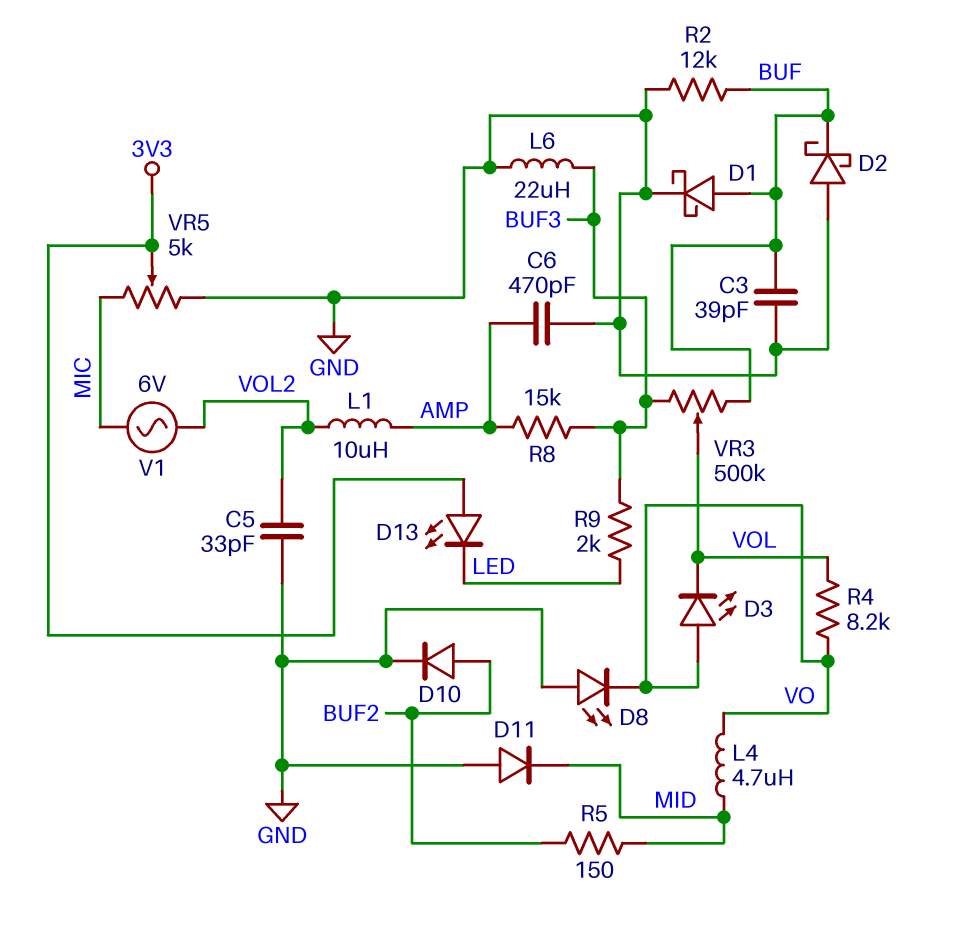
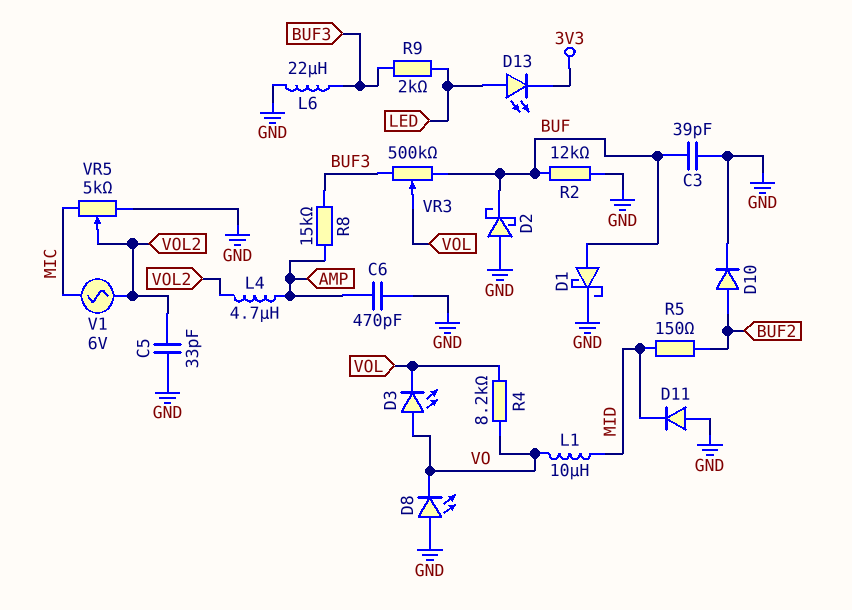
D13: LED (A 3V3, K LED) -> LED (A LED, K 3V3)
L1: 10uH (AMP, VOL2) -> 10uH (MID, VO)
L4: 4.7uH (MID, VO) -> 4.7uH (AMP, VOL2)
VR5: 5k (GND, MIC, wiper 3V3) -> 5k (GND, MIC, wiper VOL2)

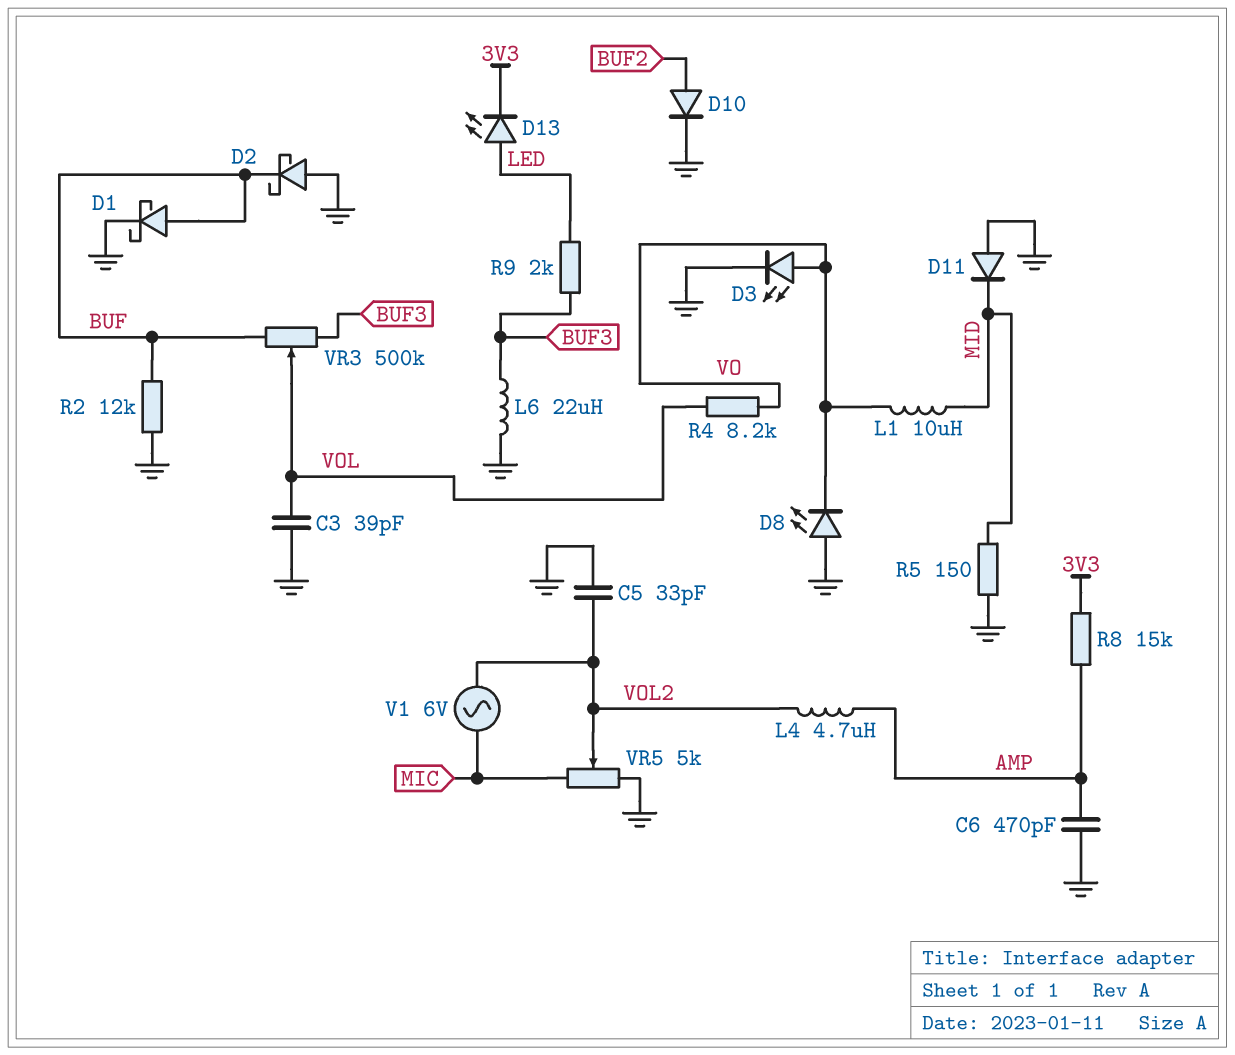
C3: 39pF (BUF, GND) -> 39pF (GND, VOL)
D3: LED (A VO, K VOL) -> LED (A VO, K GND)
R5: 150 (BUF2, MID) -> 150 (GND, MID)
R8: 15k (AMP, BUF3) -> 15k (3V3, AMP)

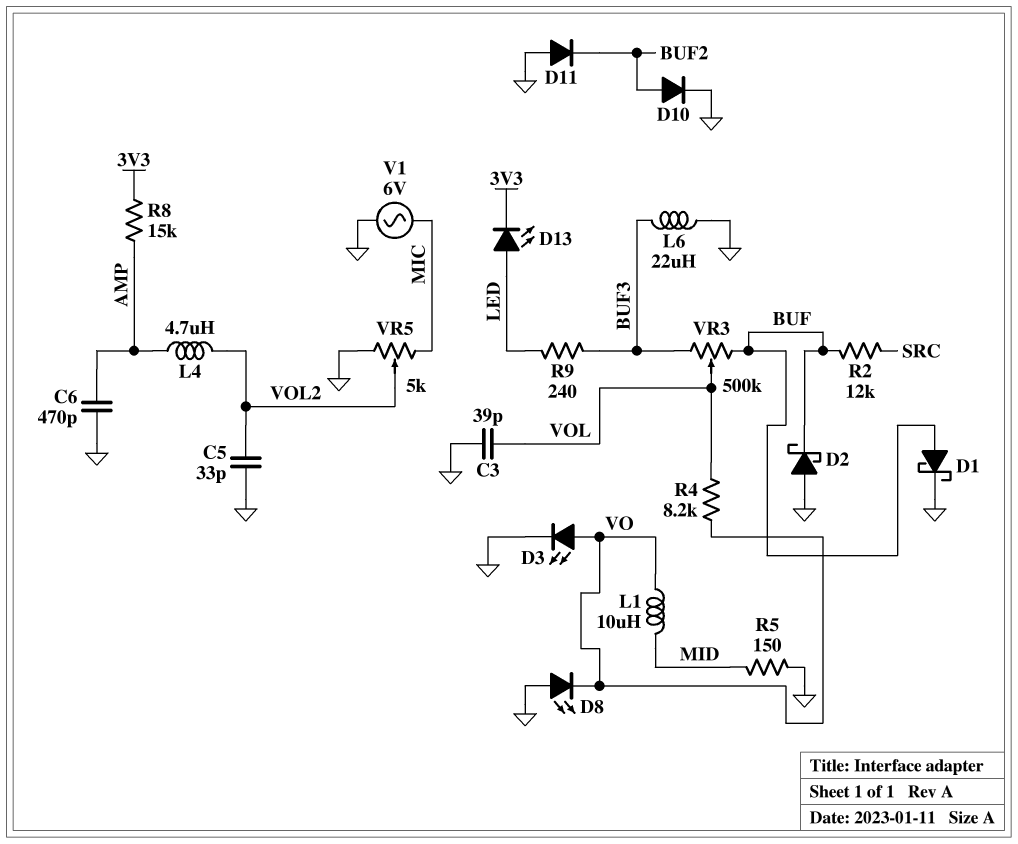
D11: diode (A GND, K MID) -> diode (A GND, K BUF2)
R2: 12k (BUF, GND) -> 12k (BUF, SRC)
R9: 2k (BUF3, LED) -> 240 (BUF3, LED)
V1: AC 6V (MIC, VOL2) -> AC 6V (GND, MIC)

